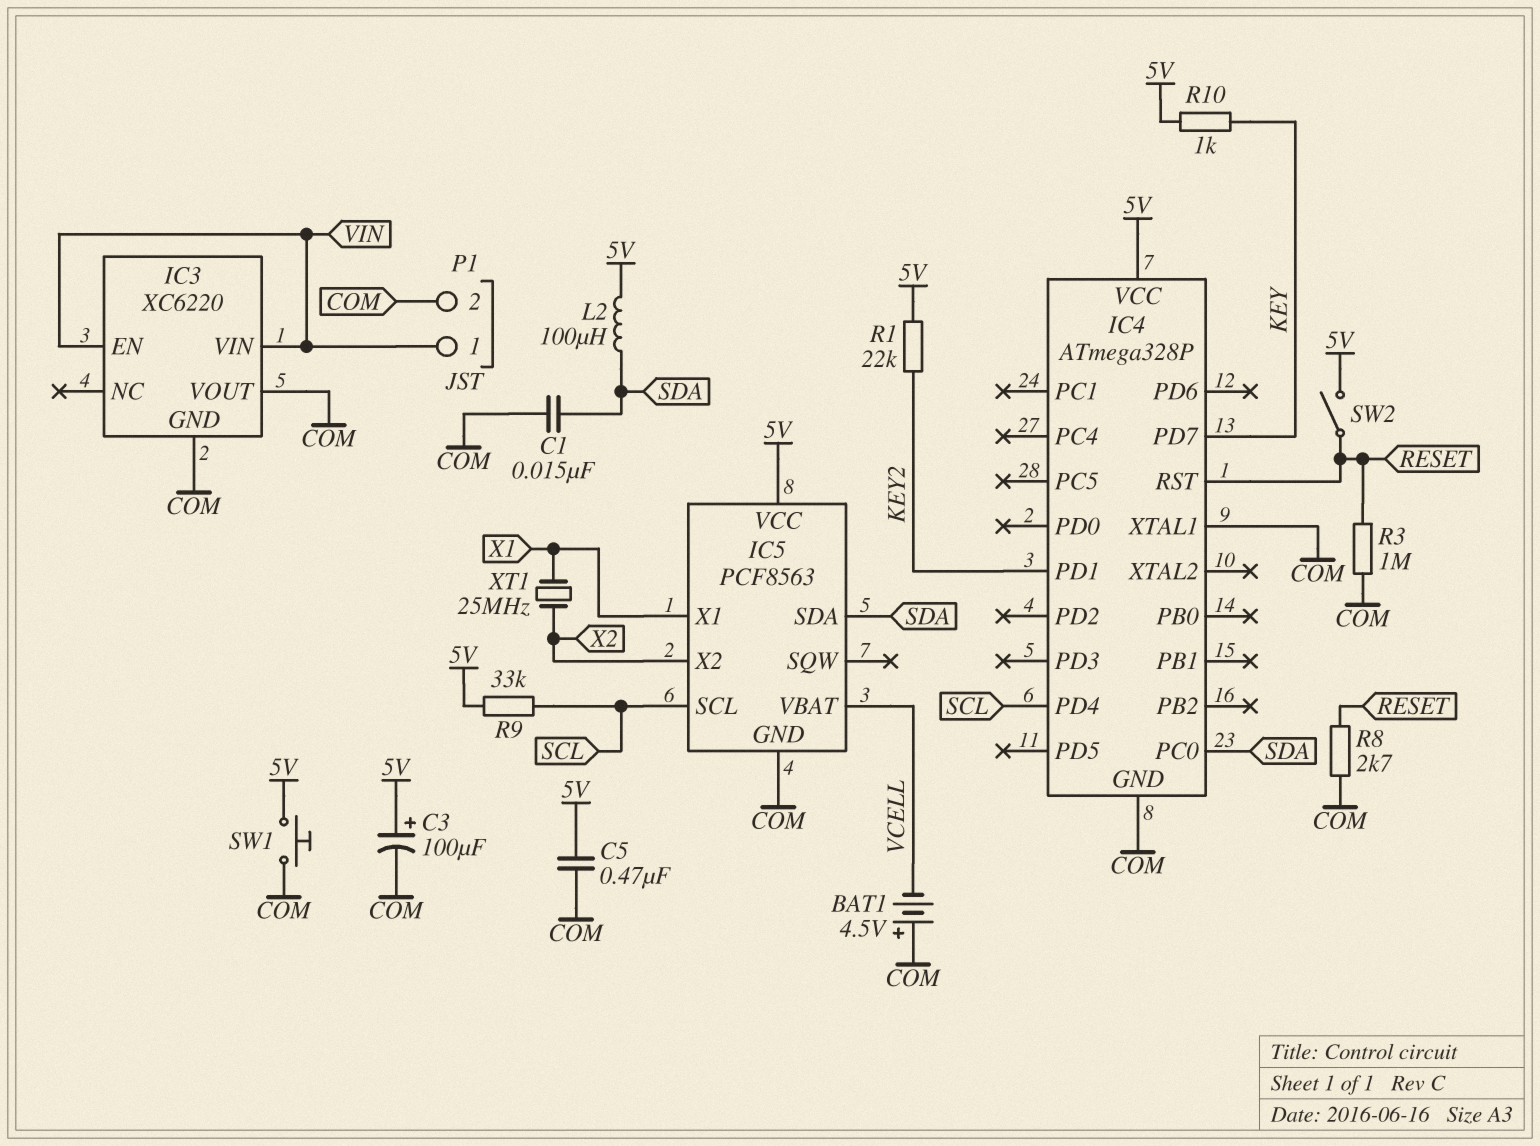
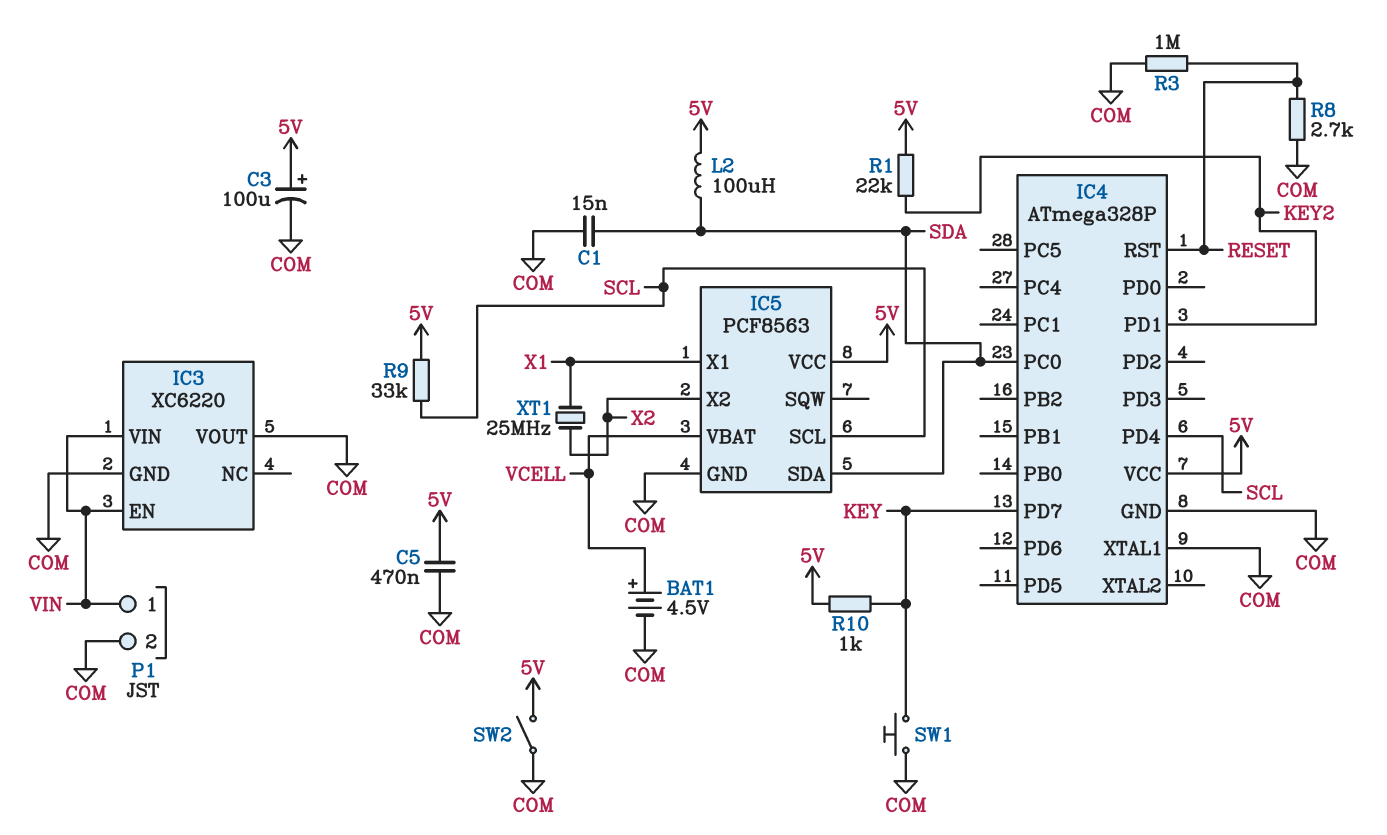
BAT1: 4.5V (plus COM, minus VCELL) -> 4.5V (plus VCELL, minus COM)
SW1: button (5V, COM) -> button (COM, KEY)
SW2: switch (5V, RESET) -> switch (5V, COM)

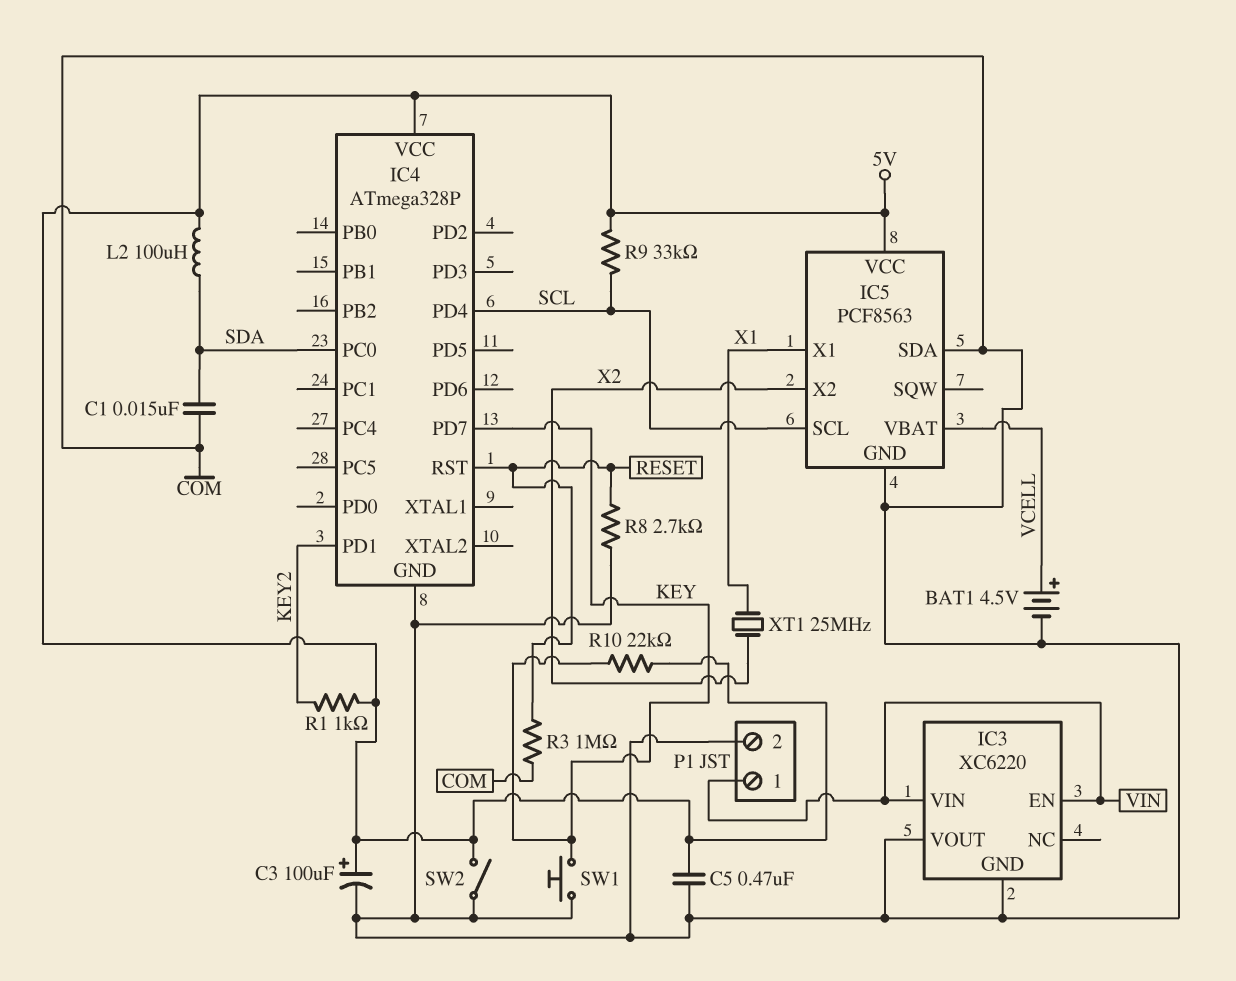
IC4 pin XTAL1: COM -> none
IC5 pin SDA: SDA -> COM
R1: 22k (5V, KEY2) -> 1k (5V, KEY2)
R10: 1k (5V, KEY) -> 22k (5V, KEY)

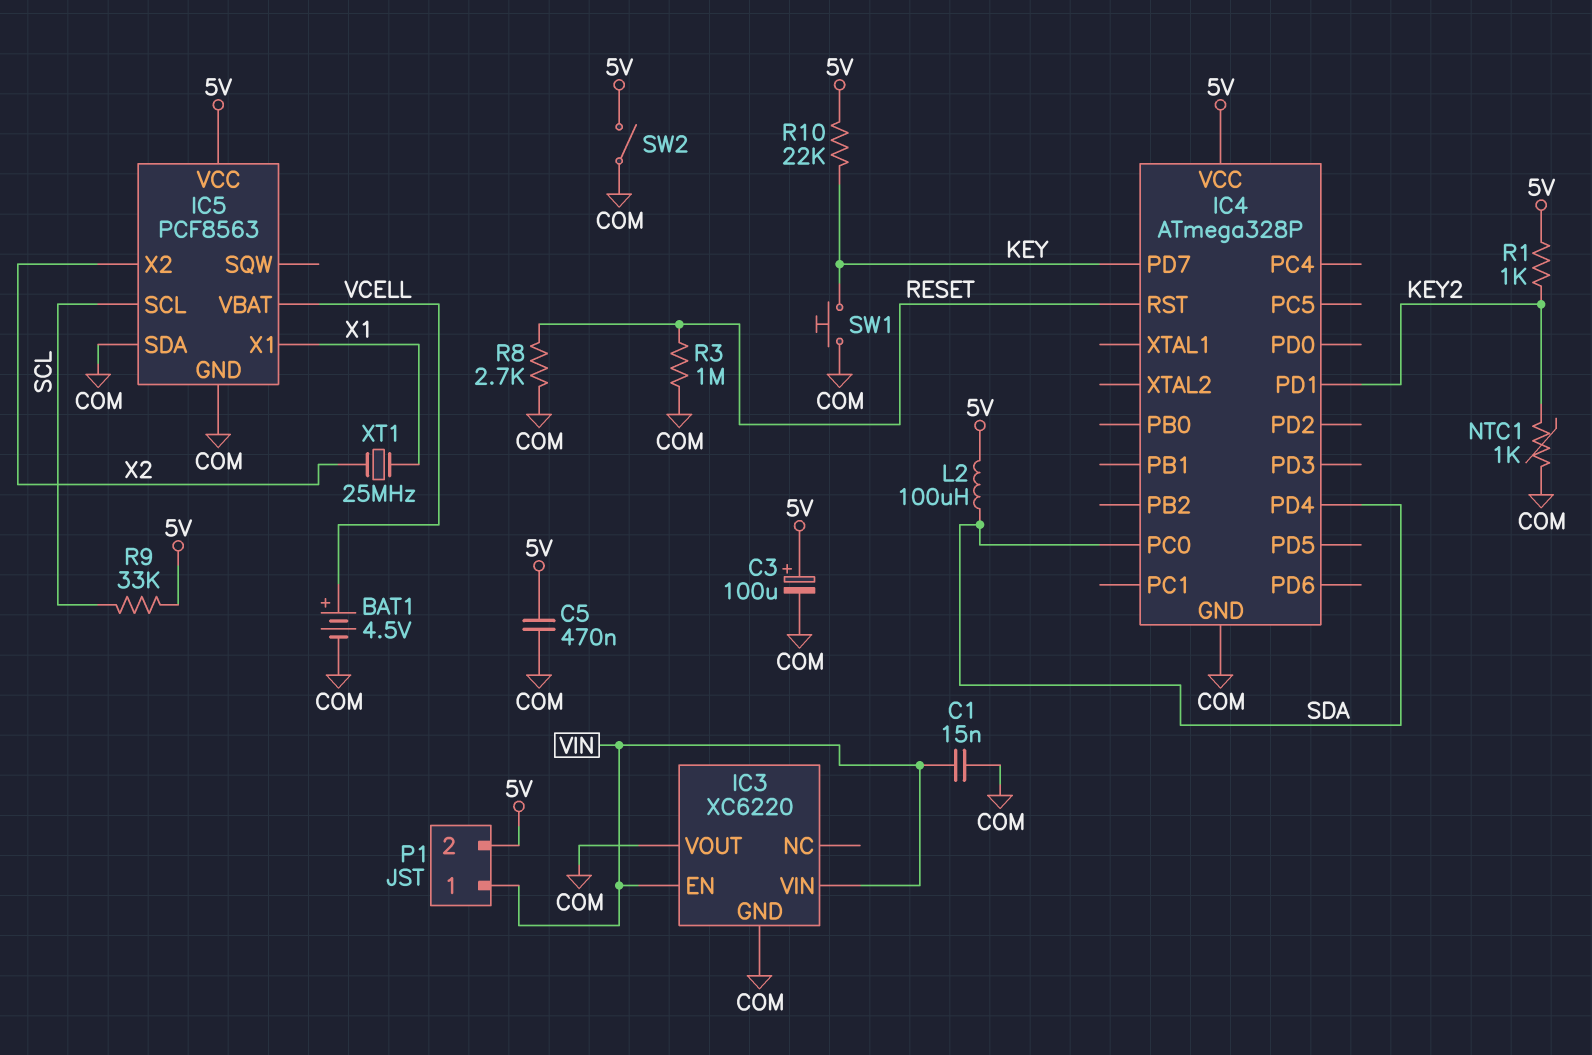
C1: 15nF (COM, SDA) -> 15nF (COM, VIN)
IC4 pin PD4: SCL -> SDA
NTC1: none -> 1k (COM, KEY2)
P1 pin 2: COM -> 5V

